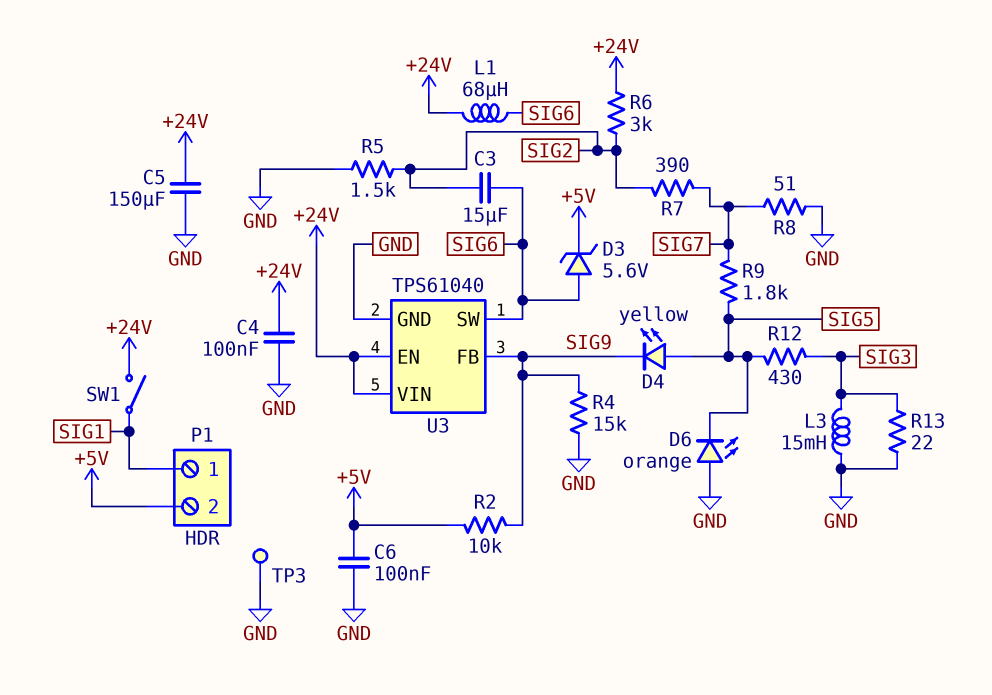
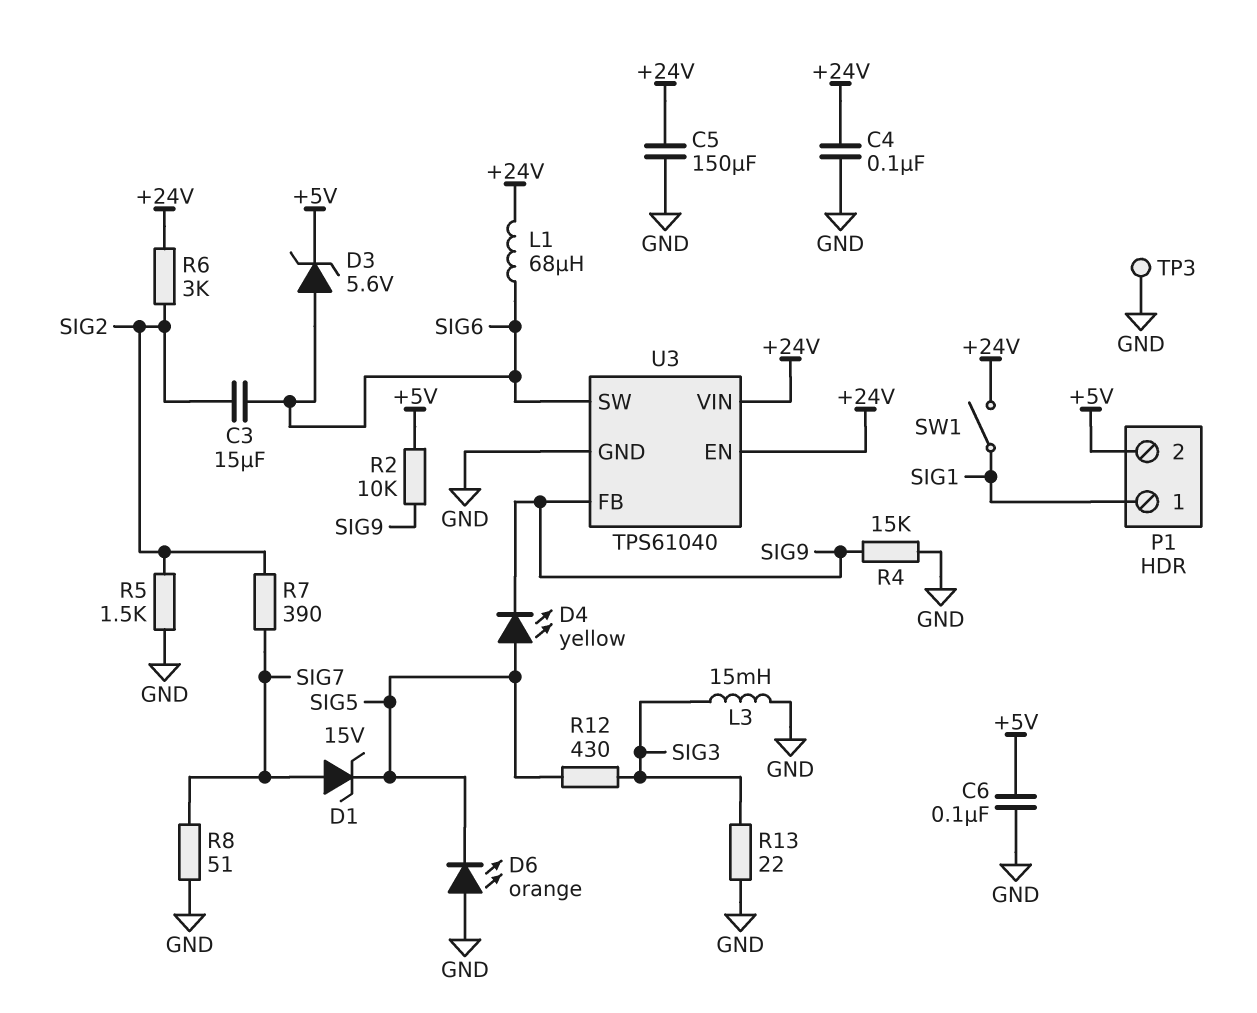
D1: none -> zener 15V (A SIG7, K SIG5)
R9: 1.8k (SIG5, SIG7) -> none

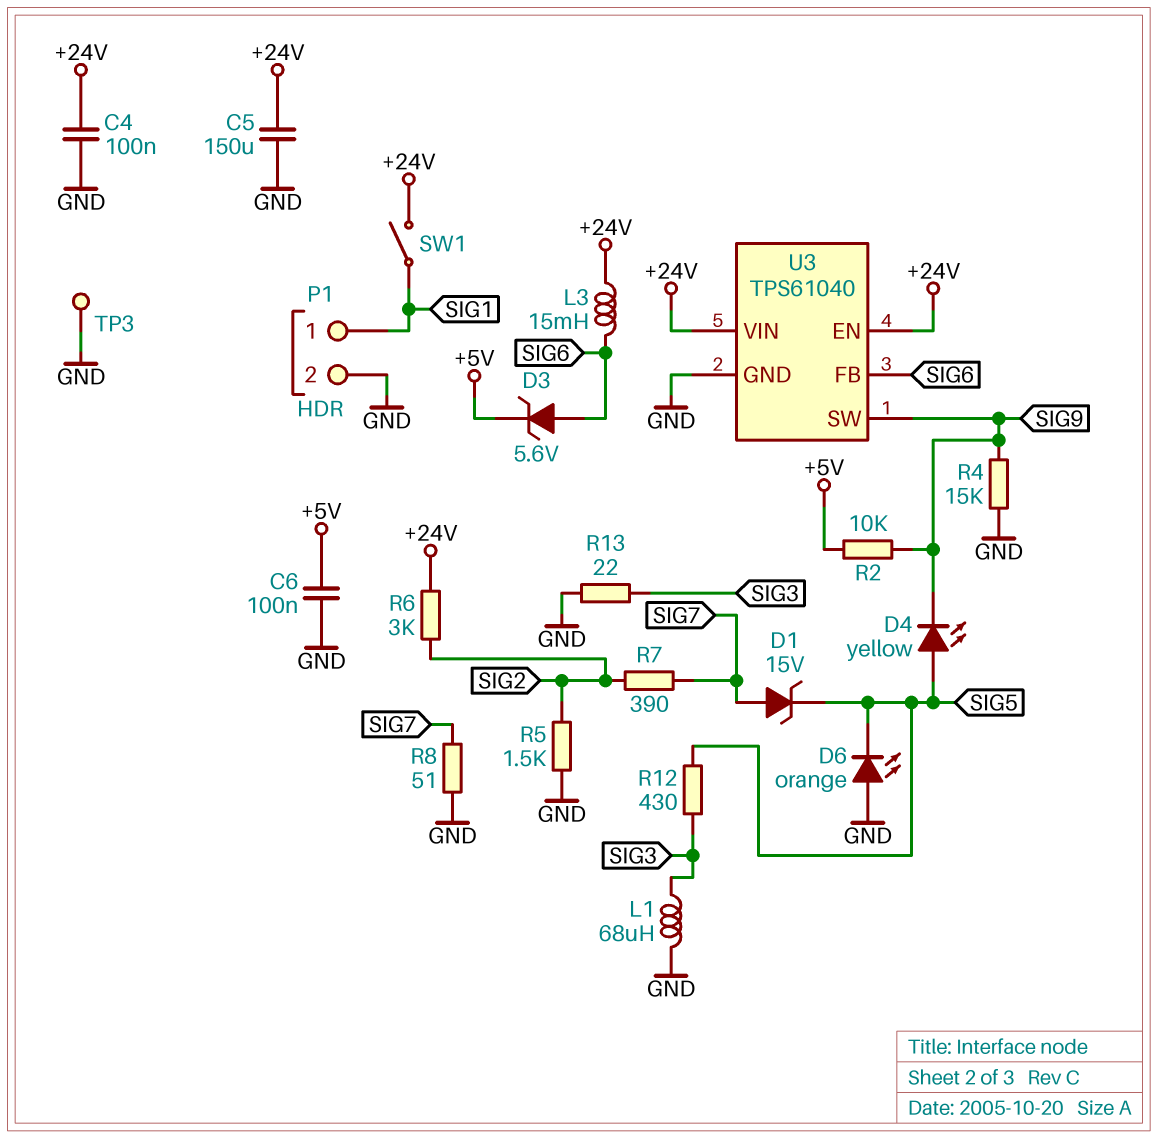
C3: 15uF (SIG2, SIG6) -> none
L1: 68uH (+24V, SIG6) -> 68uH (GND, SIG3)
L3: 15mH (GND, SIG3) -> 15mH (+24V, SIG6)
P1 pin 2: +5V -> GND
U3 pin FB: SIG9 -> SIG6
U3 pin SW: SIG6 -> SIG9

